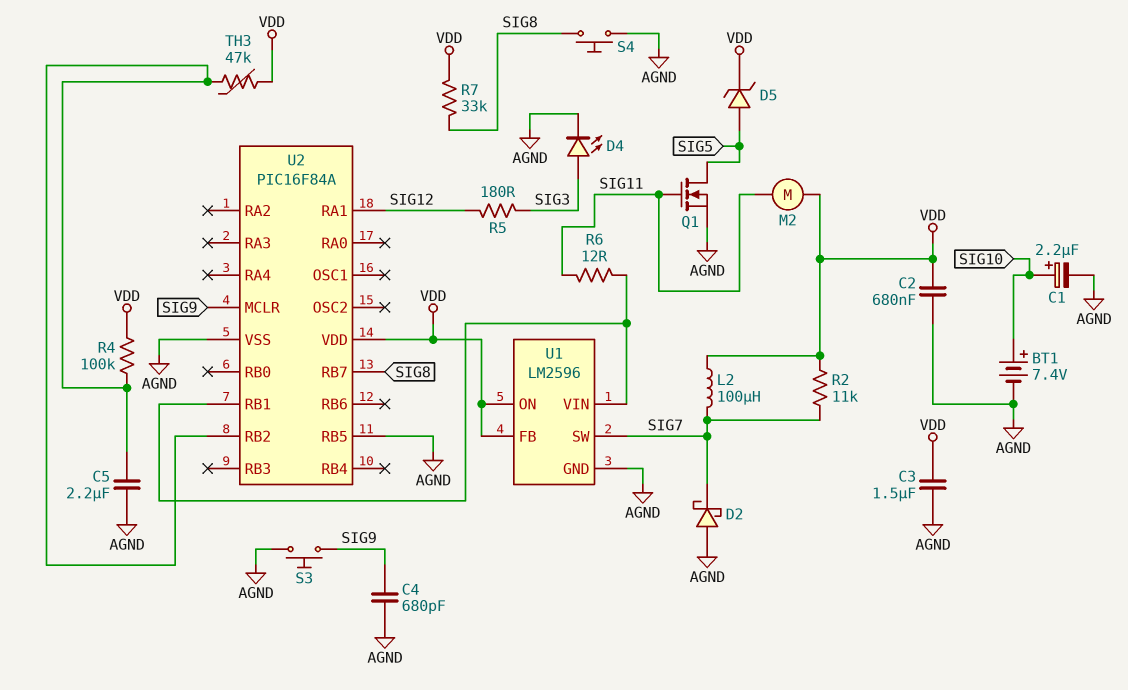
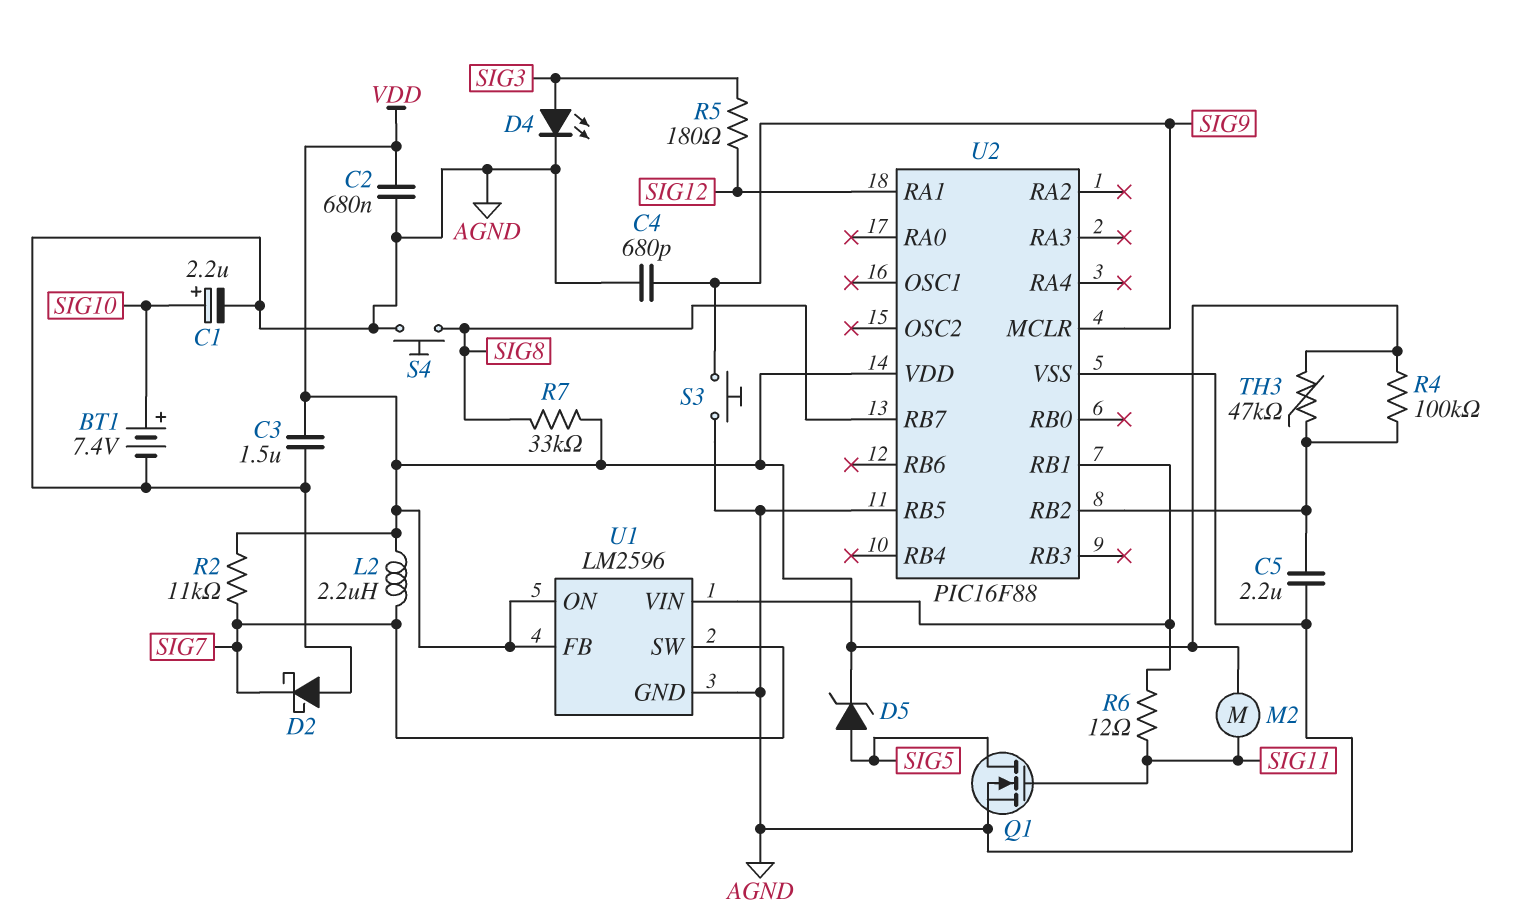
L2: 100uH (SIG7, VDD) -> 2.2uH (SIG7, VDD)
U2: PIC16F84A -> PIC16F88

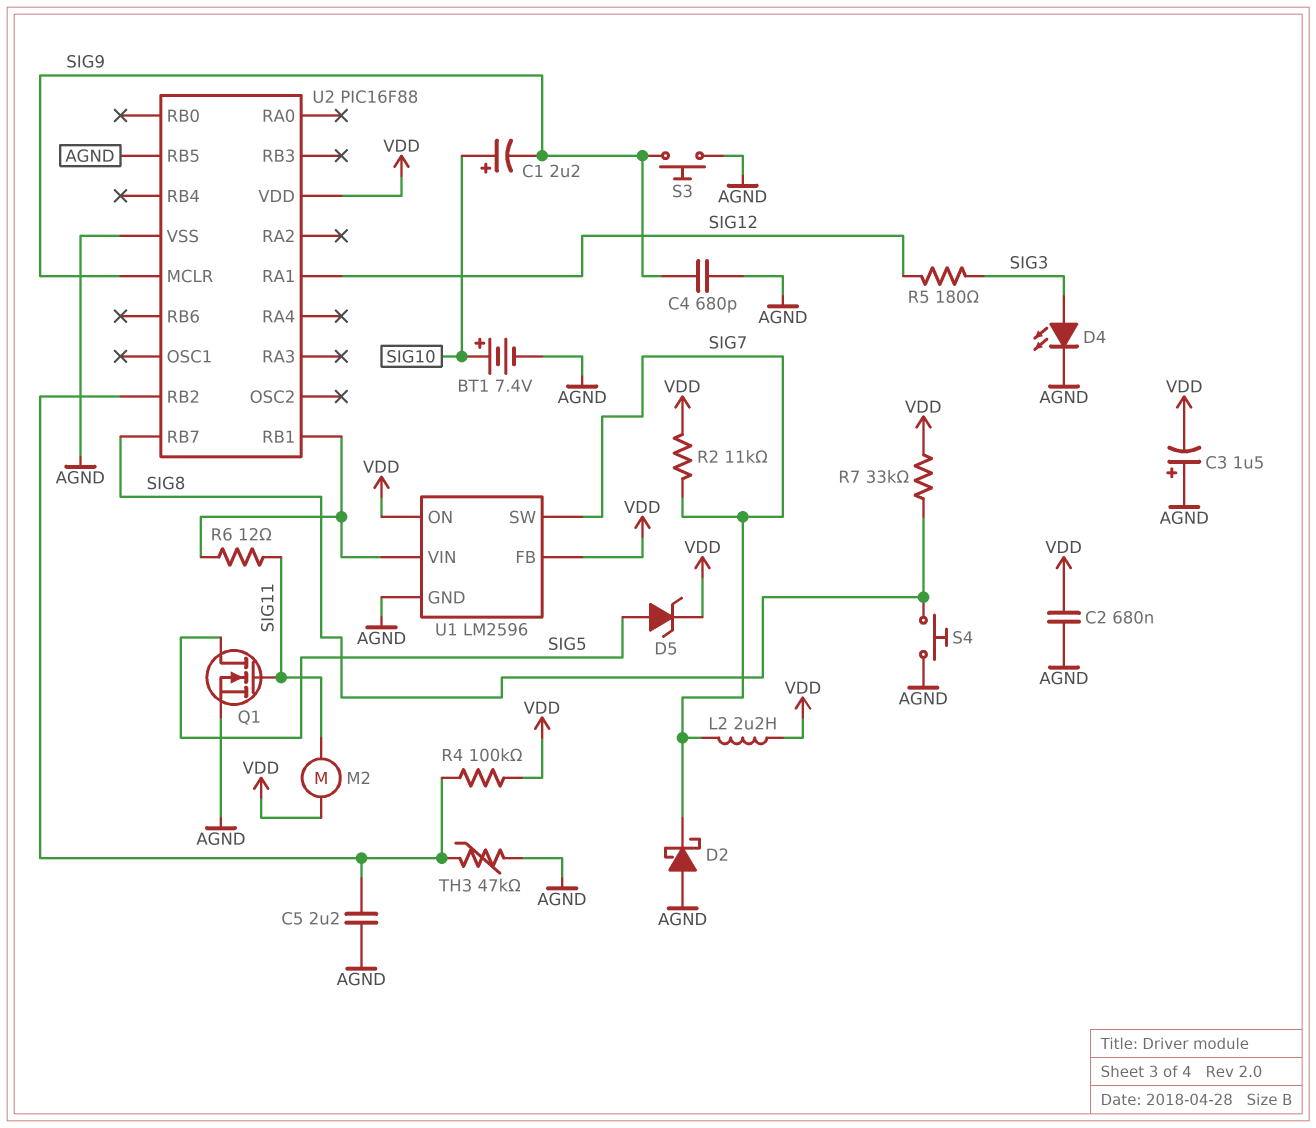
C1: 2.2uF (plus SIG10, minus AGND) -> 2.2uF (plus SIG10, minus SIG9)
C3: 1.5uF (AGND, VDD) -> 1.5uF (plus AGND, minus VDD)
TH3: 47k (U2/RB2, VDD) -> 47k (AGND, U2/RB2)

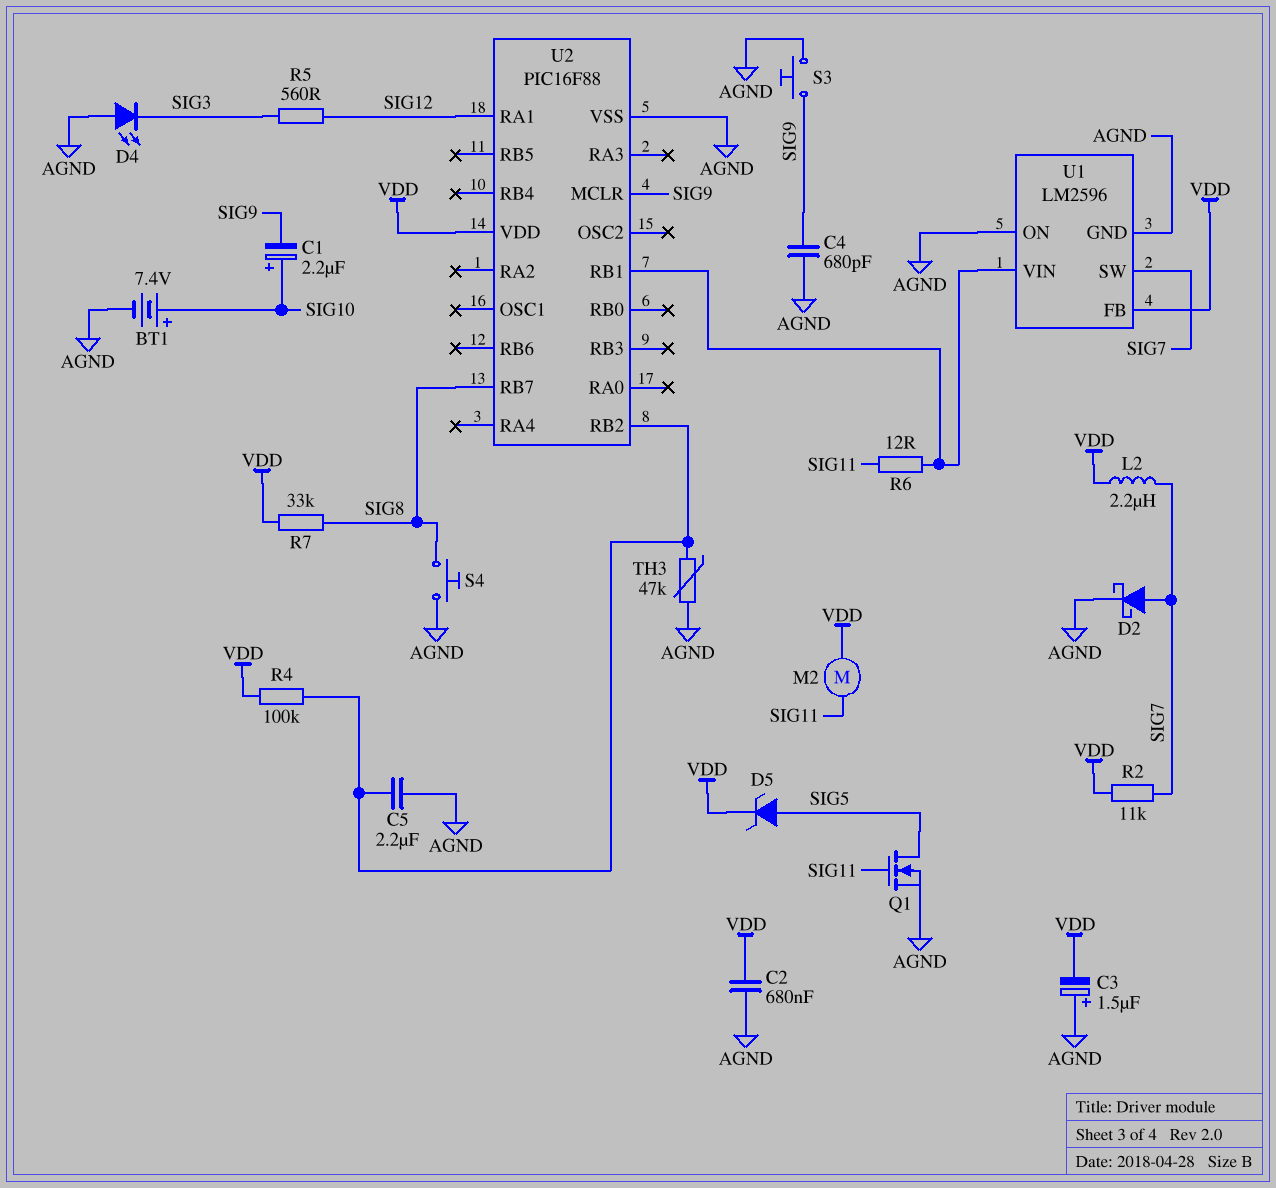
D2: schottky (A AGND, K SIG7) -> schottky (A SIG7, K AGND)
D4: LED (A SIG3, K AGND) -> LED (A AGND, K SIG3)
R5: 180 (SIG3, SIG12) -> 560 (SIG3, SIG12)
U1 pin ON: VDD -> AGND
U2 pin RB5: AGND -> none

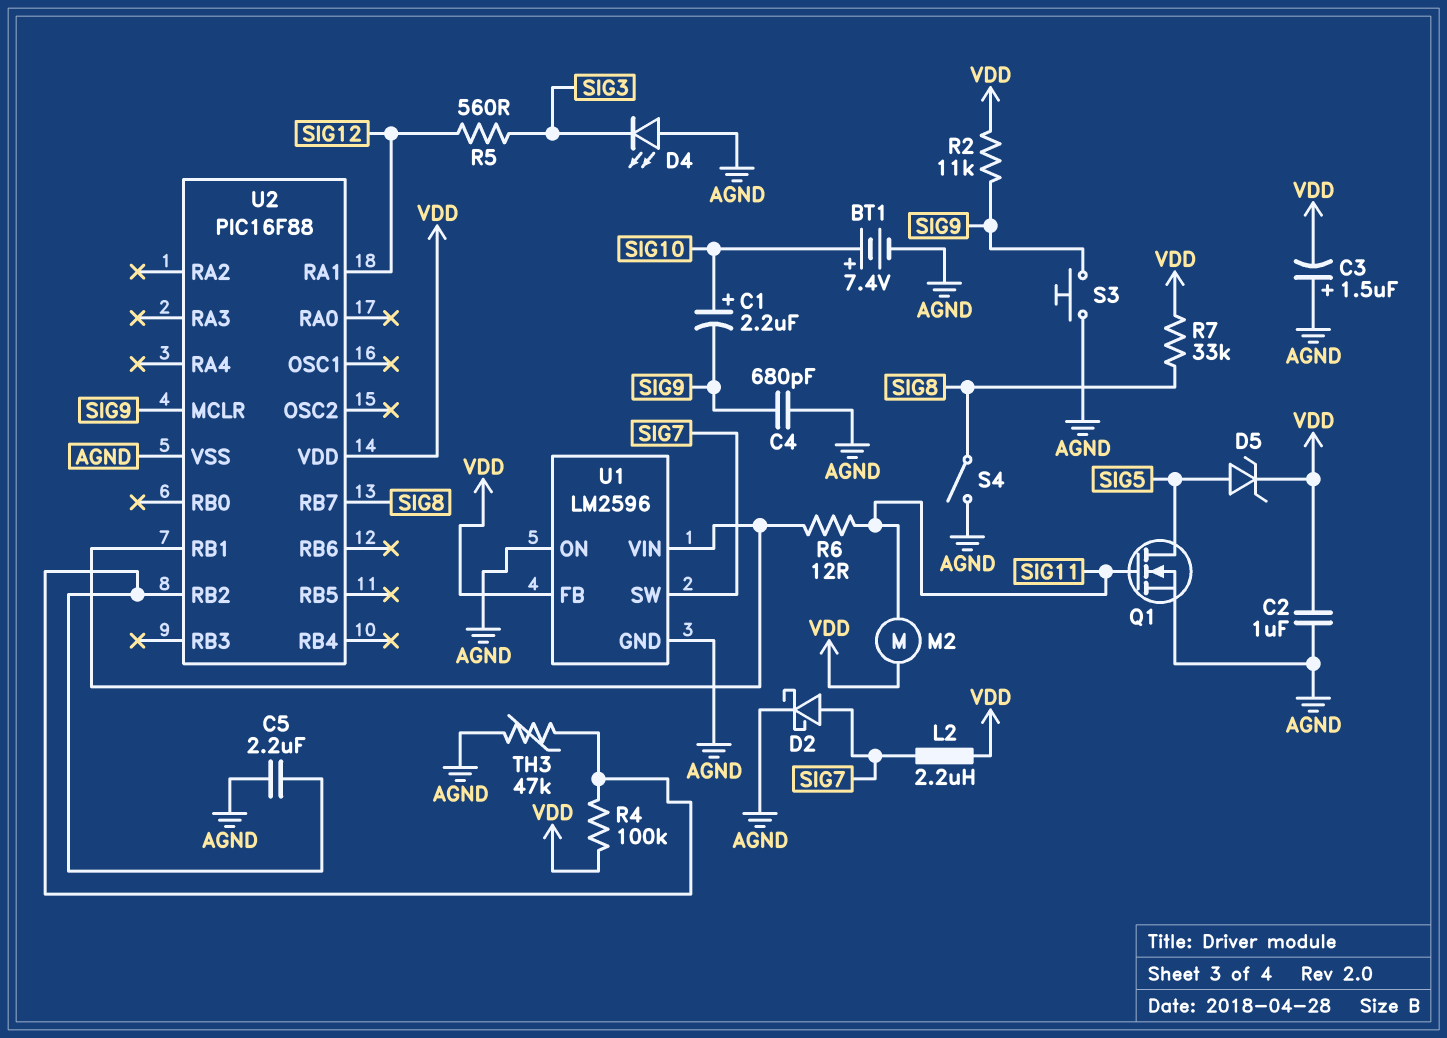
C2: 680nF (AGND, VDD) -> 1uF (AGND, VDD)
R2: 11k (SIG7, VDD) -> 11k (SIG9, VDD)
S4: button (AGND, SIG8) -> switch (AGND, SIG8)

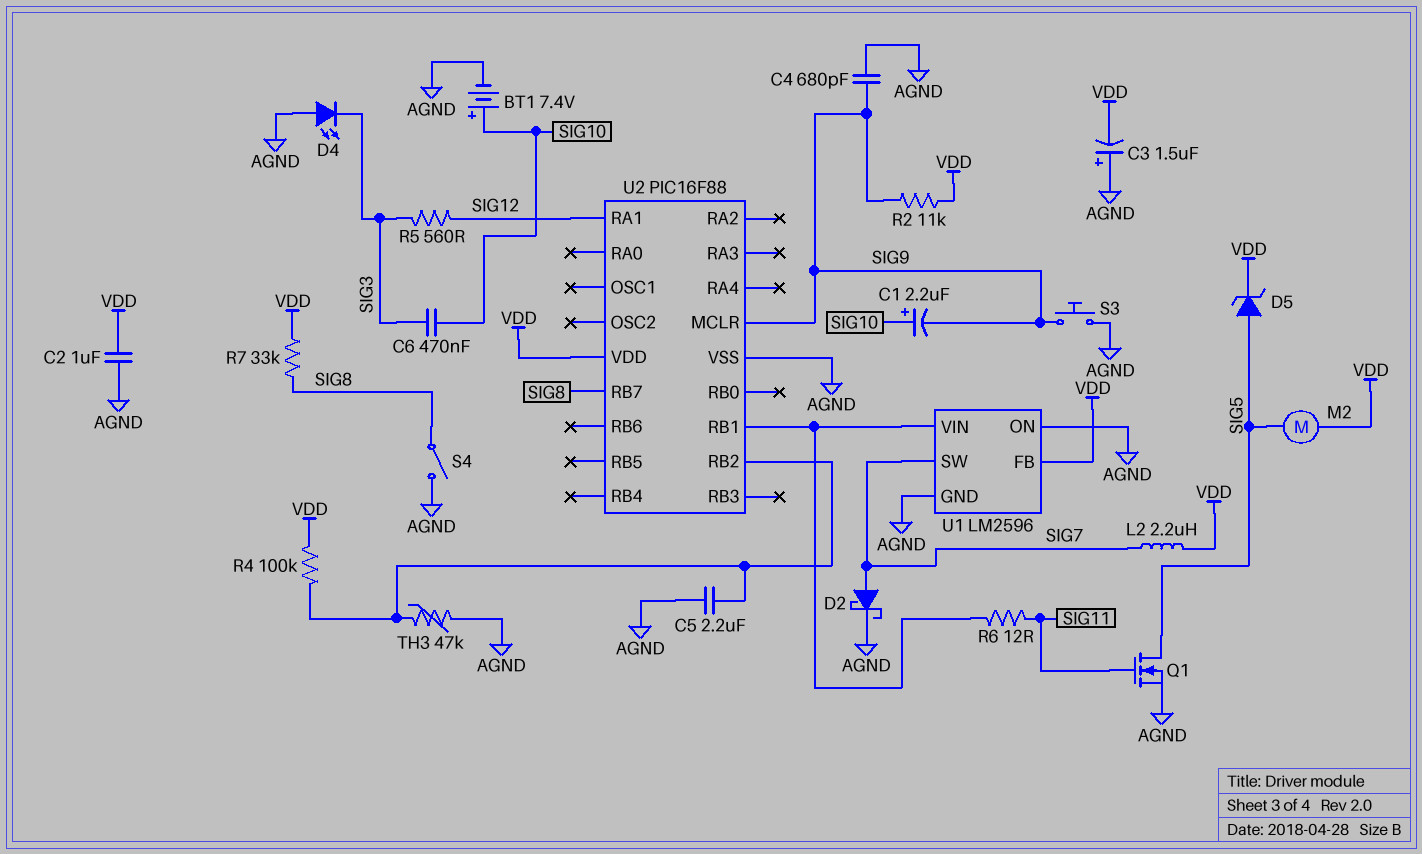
C6: none -> 470nF (SIG3, SIG10)
M2: motor (SIG11, VDD) -> motor (SIG5, VDD)

